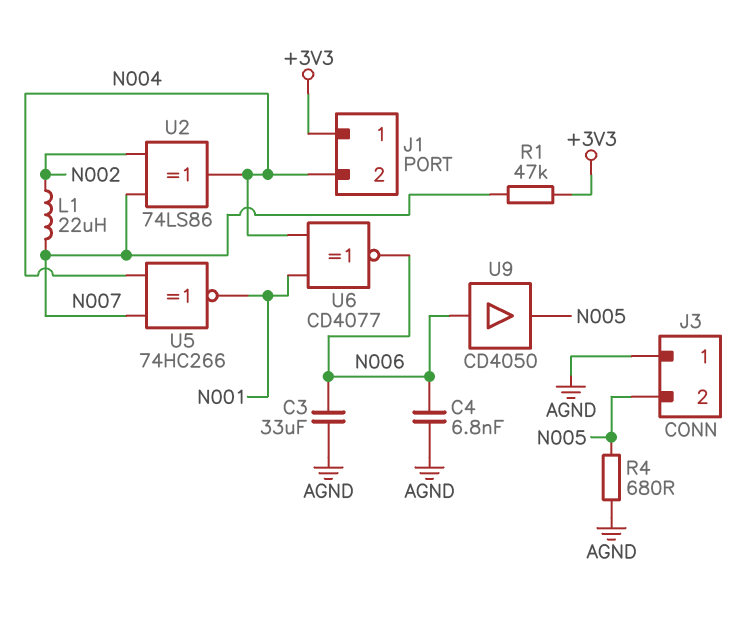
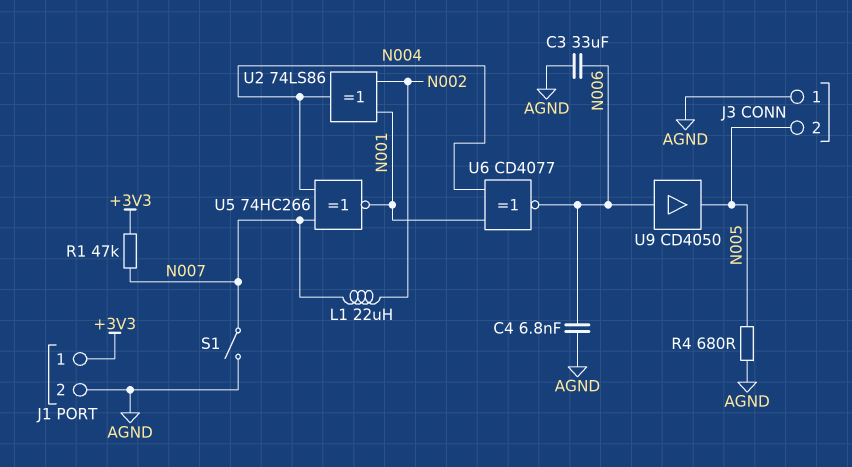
J1 pin 2: N004 -> AGND
S1: none -> switch (AGND, N007)
U2: XOR 74LS86 (in N002, in N007, out N004) -> XOR 74LS86 (in N001, in N002, out N004)

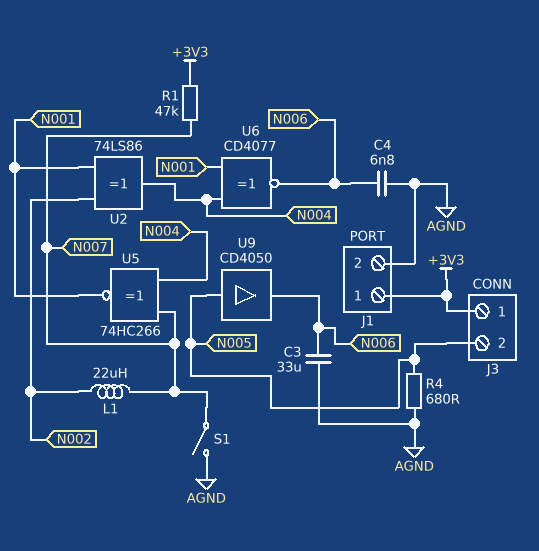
J3 pin 1: AGND -> +3V3
U9: buffer CD4050 (in N006, out N005) -> buffer CD4050 (in N005, out N006)

